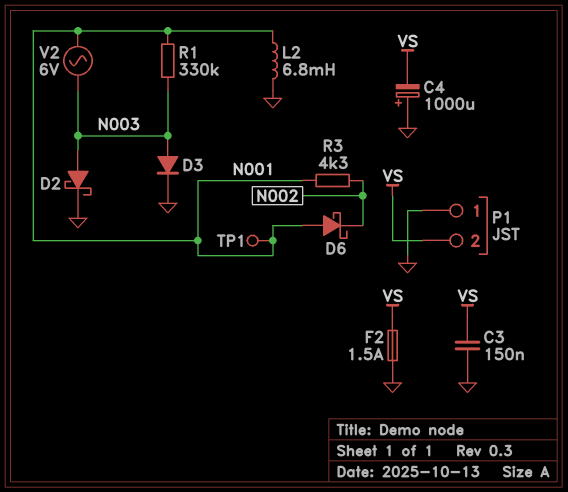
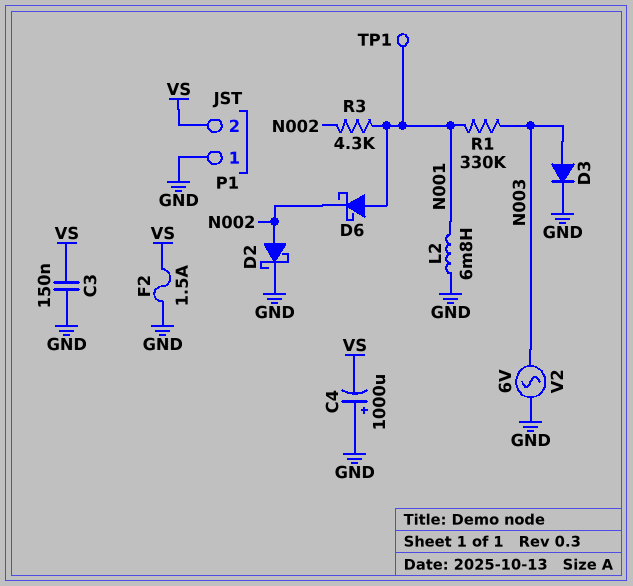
D2: schottky (A N003, K GND) -> schottky (A N002, K GND)
V2: AC 6V (N001, N003) -> AC 6V (GND, N003)

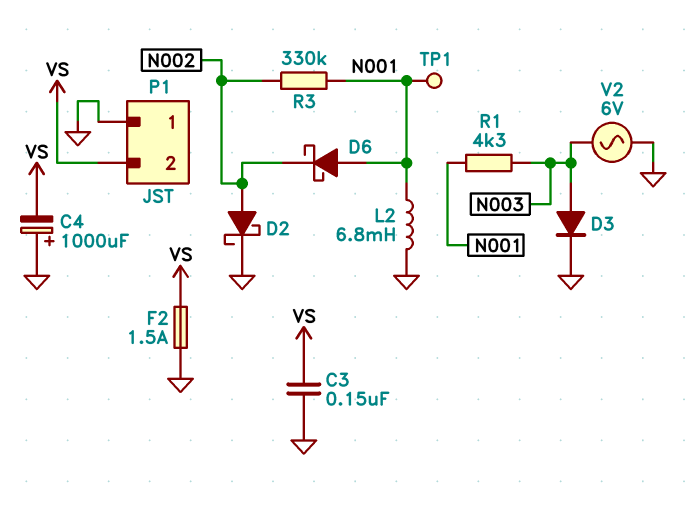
R1: 330k (N001, N003) -> 4.3k (N001, N003)
R3: 4.3k (N001, N002) -> 330k (N001, N002)

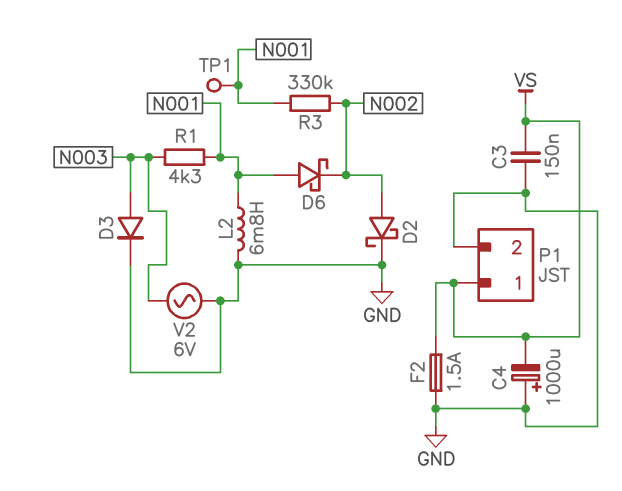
P1 pin 1: GND -> VS
P1 pin 2: VS -> GND

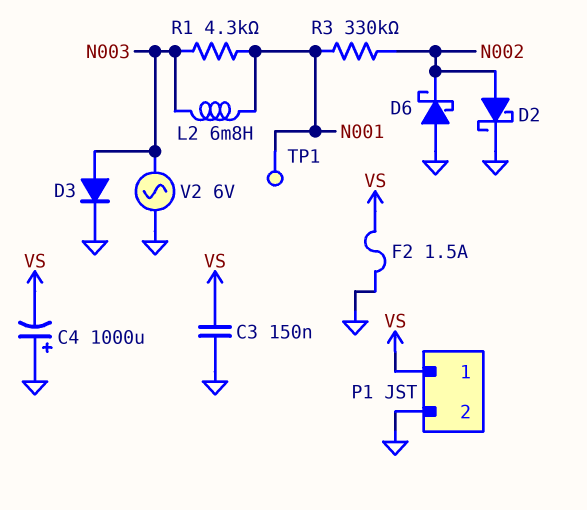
D6: schottky (A N001, K N002) -> schottky (A GND, K N002)
L2: 6.8mH (GND, N001) -> 6.8mH (N001, N003)

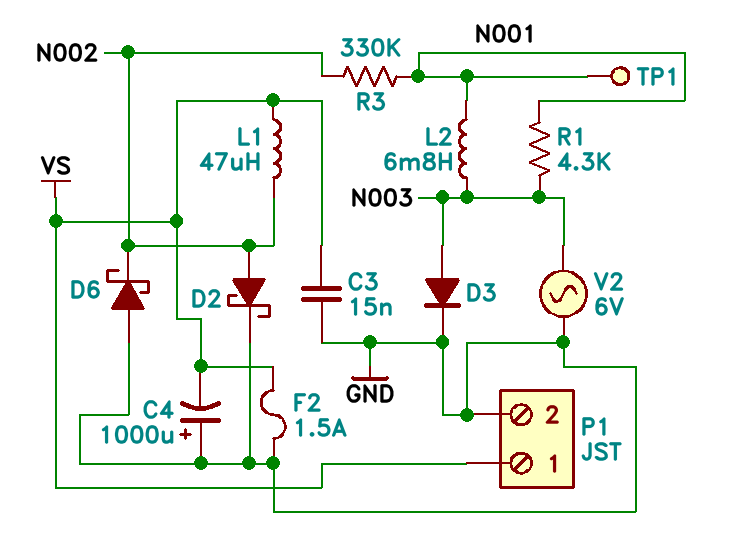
C3: 150nF (GND, VS) -> 15nF (GND, VS)
L1: none -> 47uH (N002, VS)

